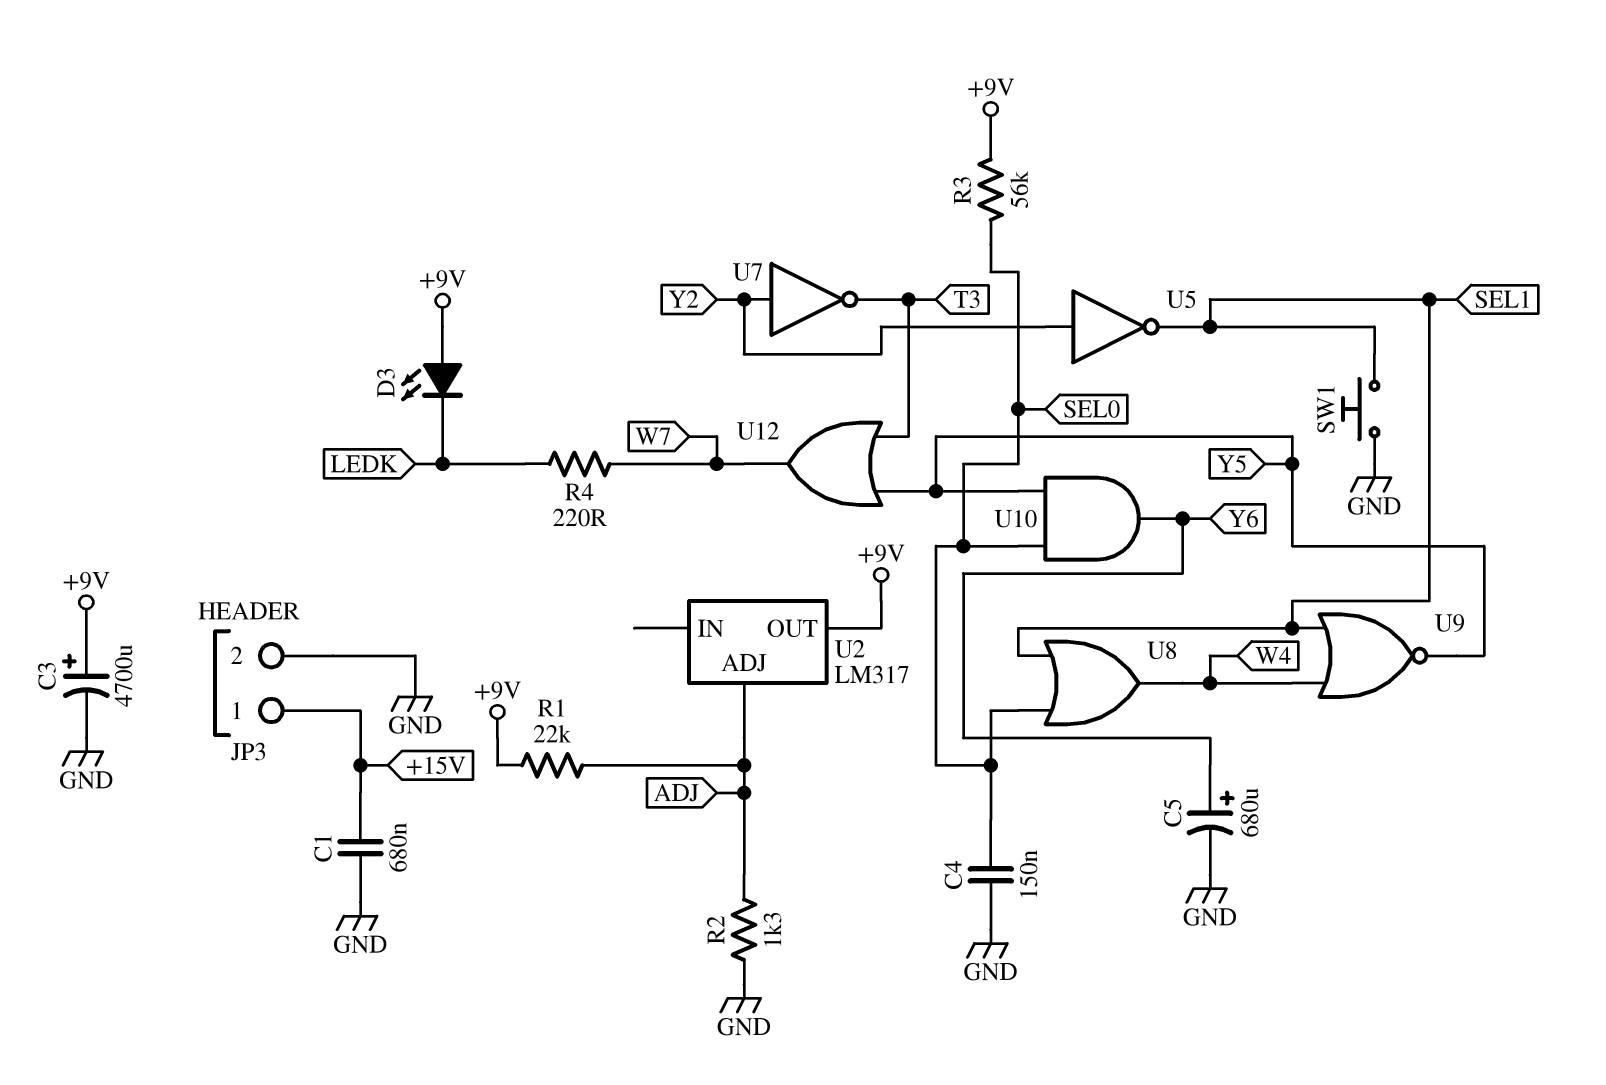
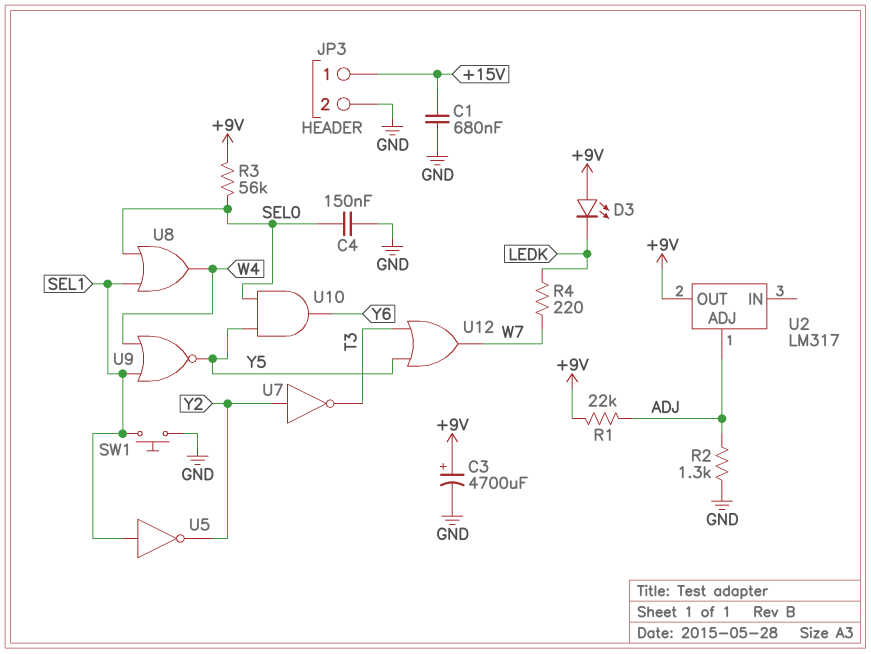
C5: 680uF (plus Y6, minus GND) -> none
U5: NOT (in Y2, out SEL1) -> NOT (in SEL1, out Y2)

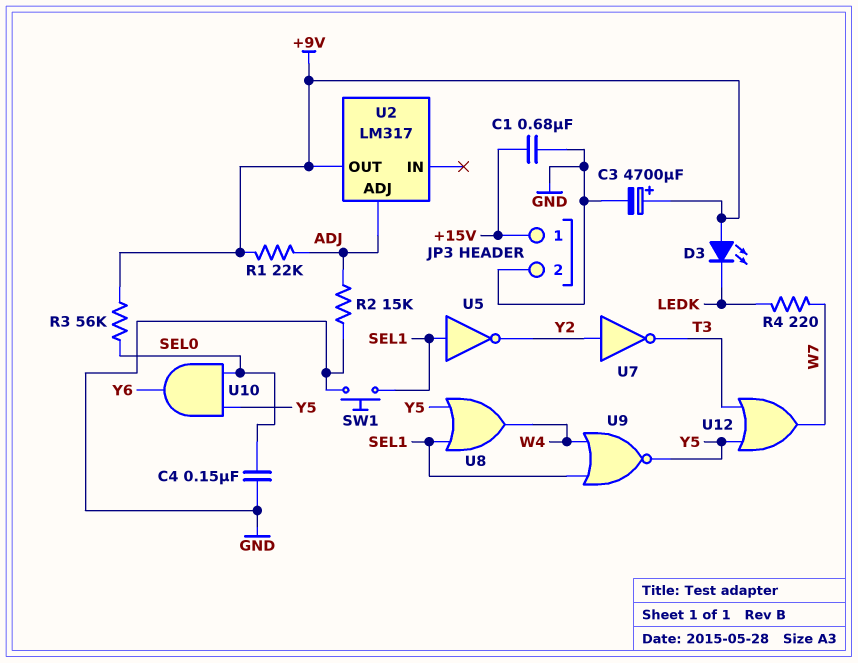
R2: 1.3k (ADJ, GND) -> 15k (ADJ, GND)
U8: OR (in SEL0, in SEL1, out W4) -> OR (in SEL1, in Y5, out W4)

